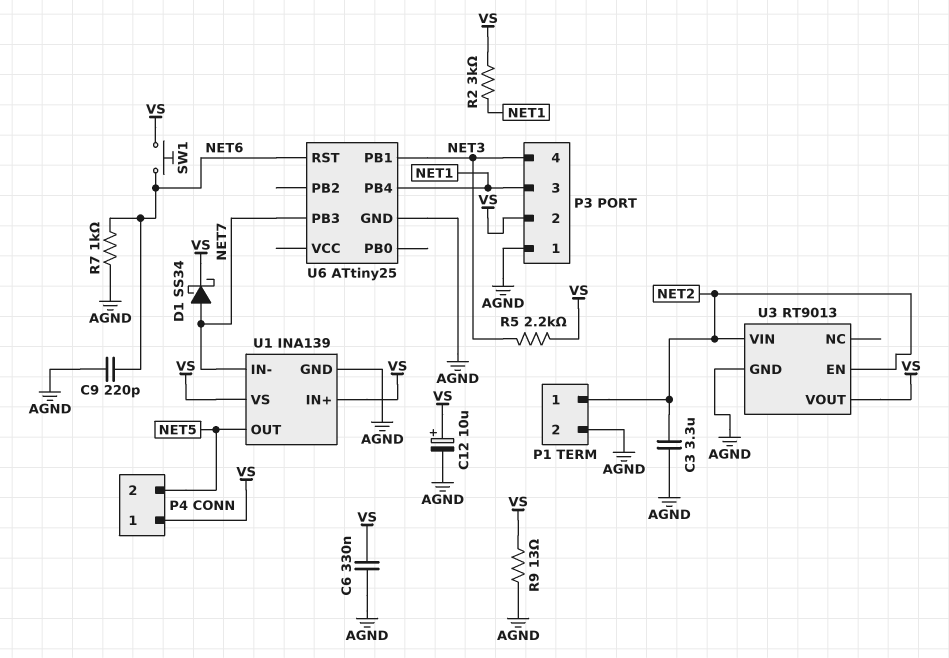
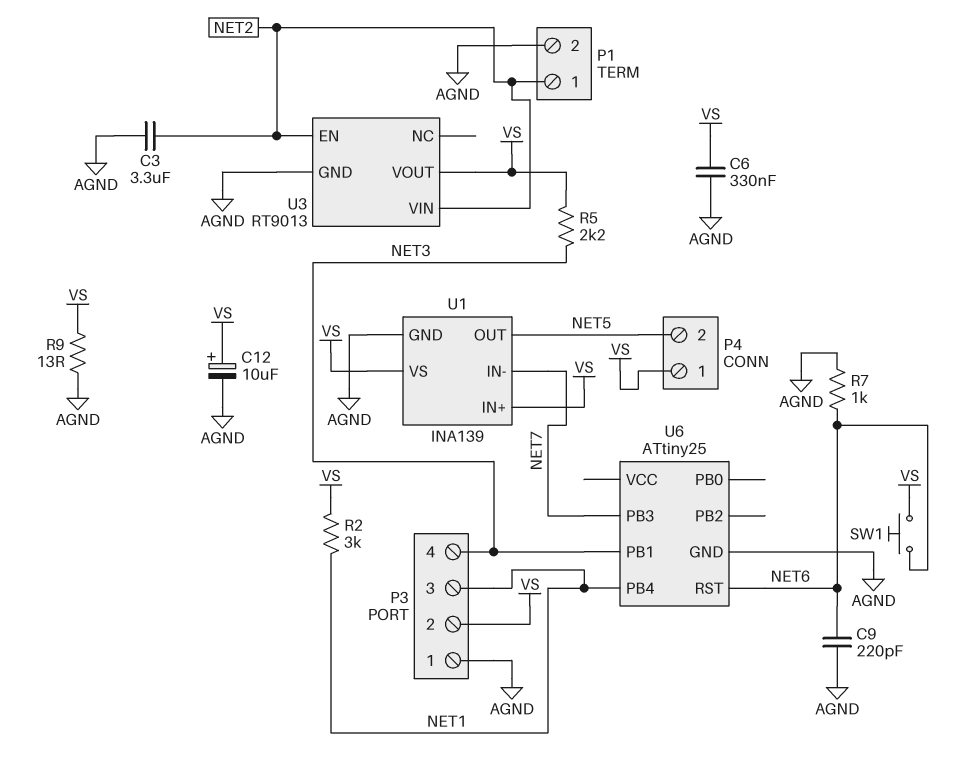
D1: schottky SS34 (A NET7, K VS) -> none

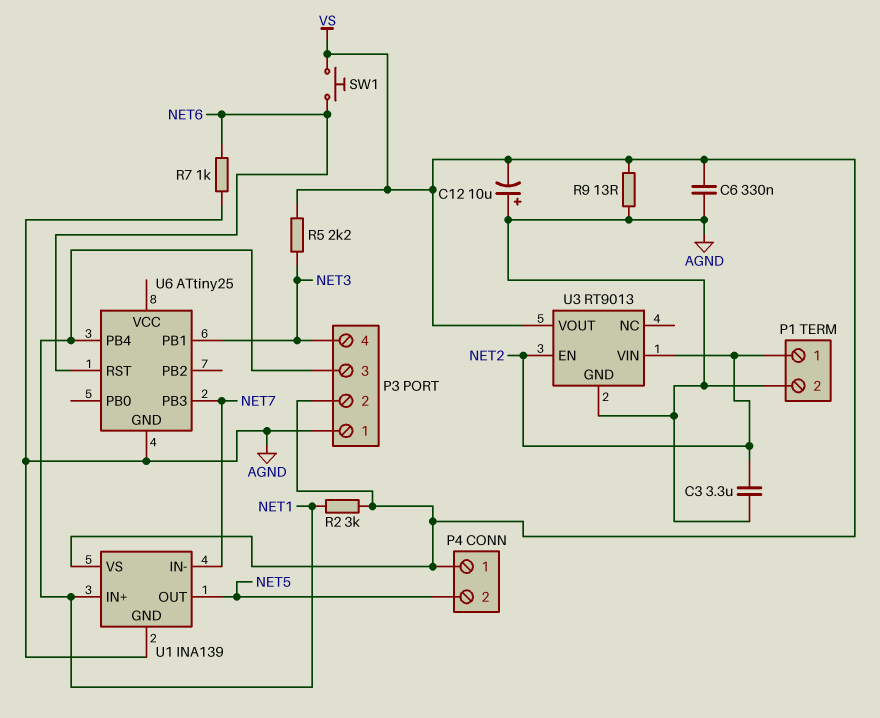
C9: 220pF (AGND, NET6) -> none
C12: 10uF (plus VS, minus AGND) -> 10uF (plus AGND, minus VS)
U1 pin IN+: VS -> NET1

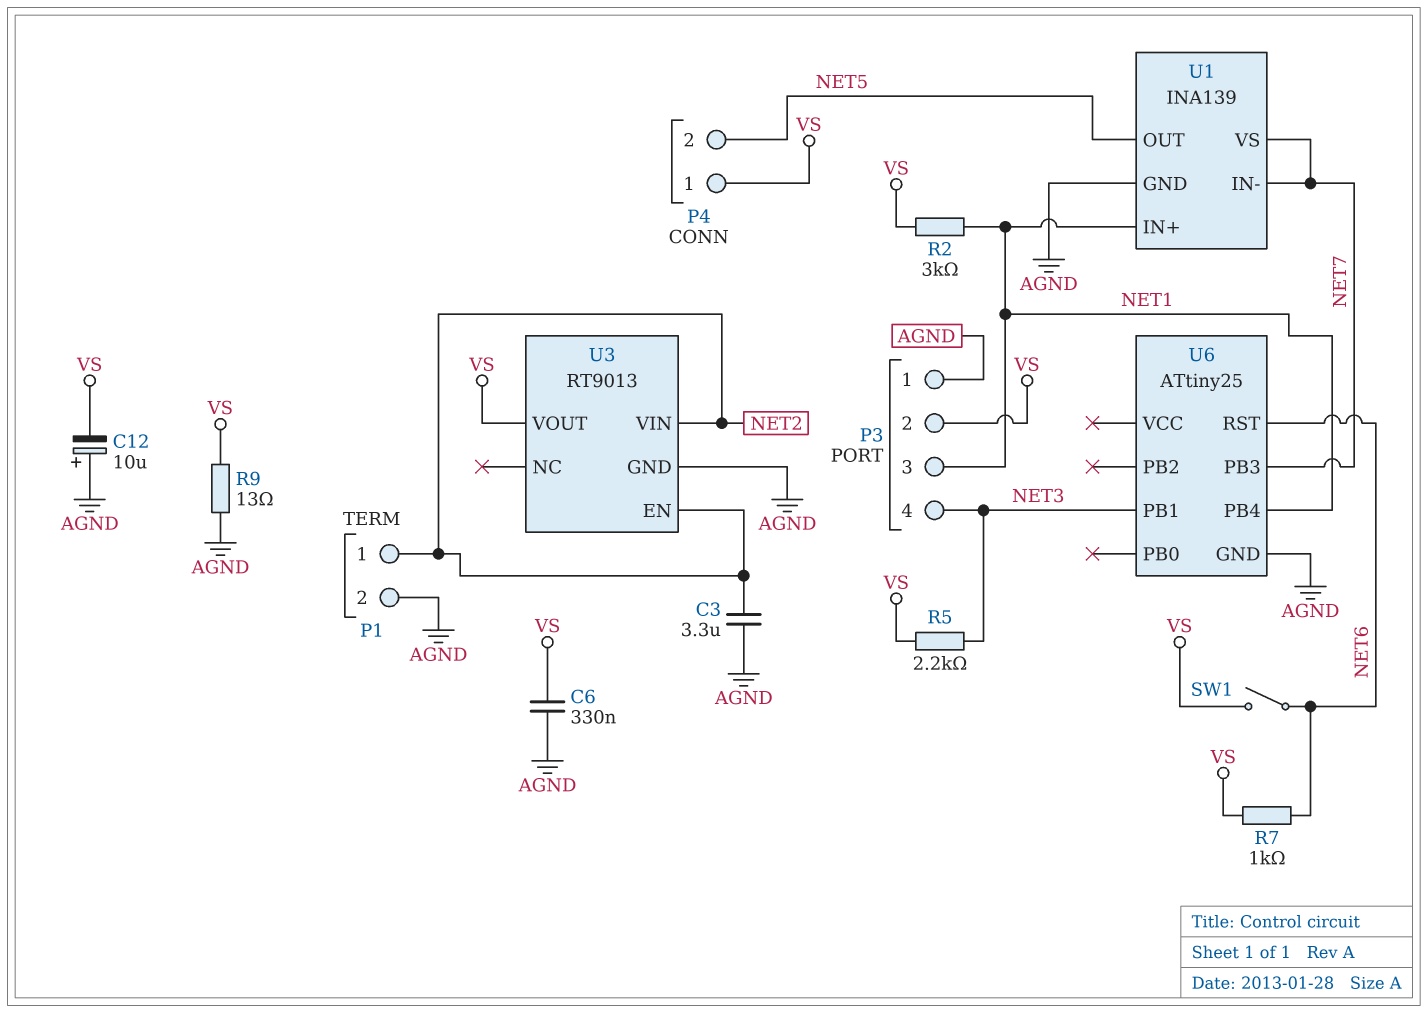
R7: 1k (AGND, NET6) -> 1k (NET6, VS)
SW1: button (NET6, VS) -> switch (NET6, VS)
U1 pin VS: VS -> NET7

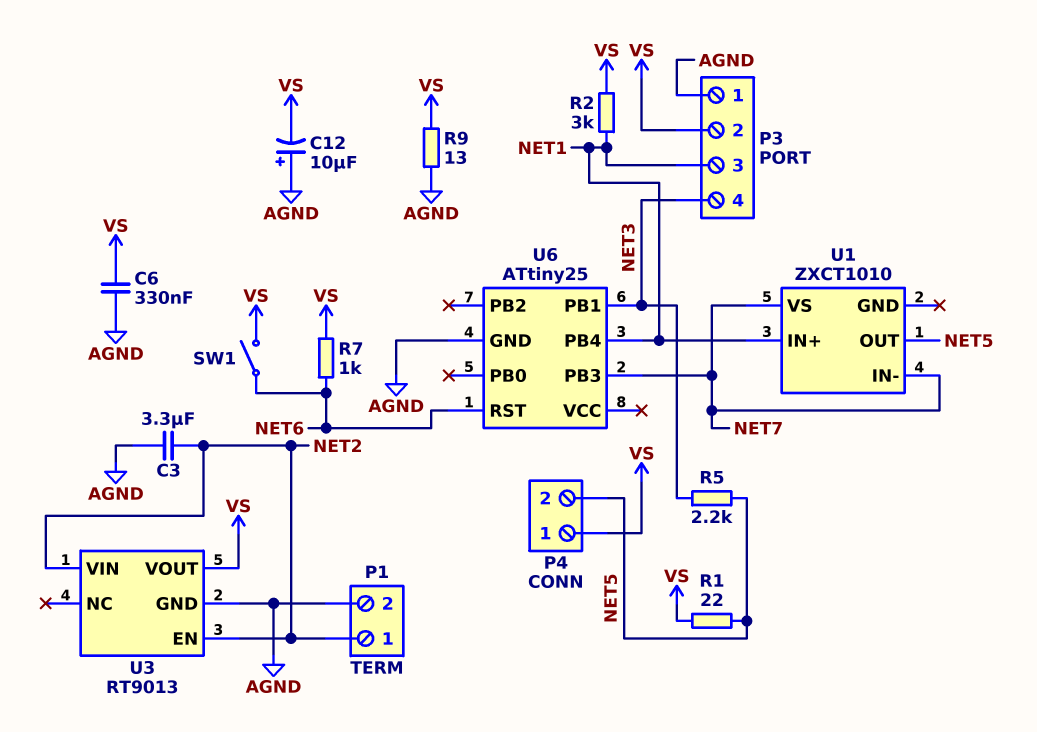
R1: none -> 22 (NET5, VS)
R5: 2.2k (NET3, VS) -> 2.2k (NET3, NET5)
U1: INA139 -> ZXCT1010
U1 pin GND: AGND -> none

